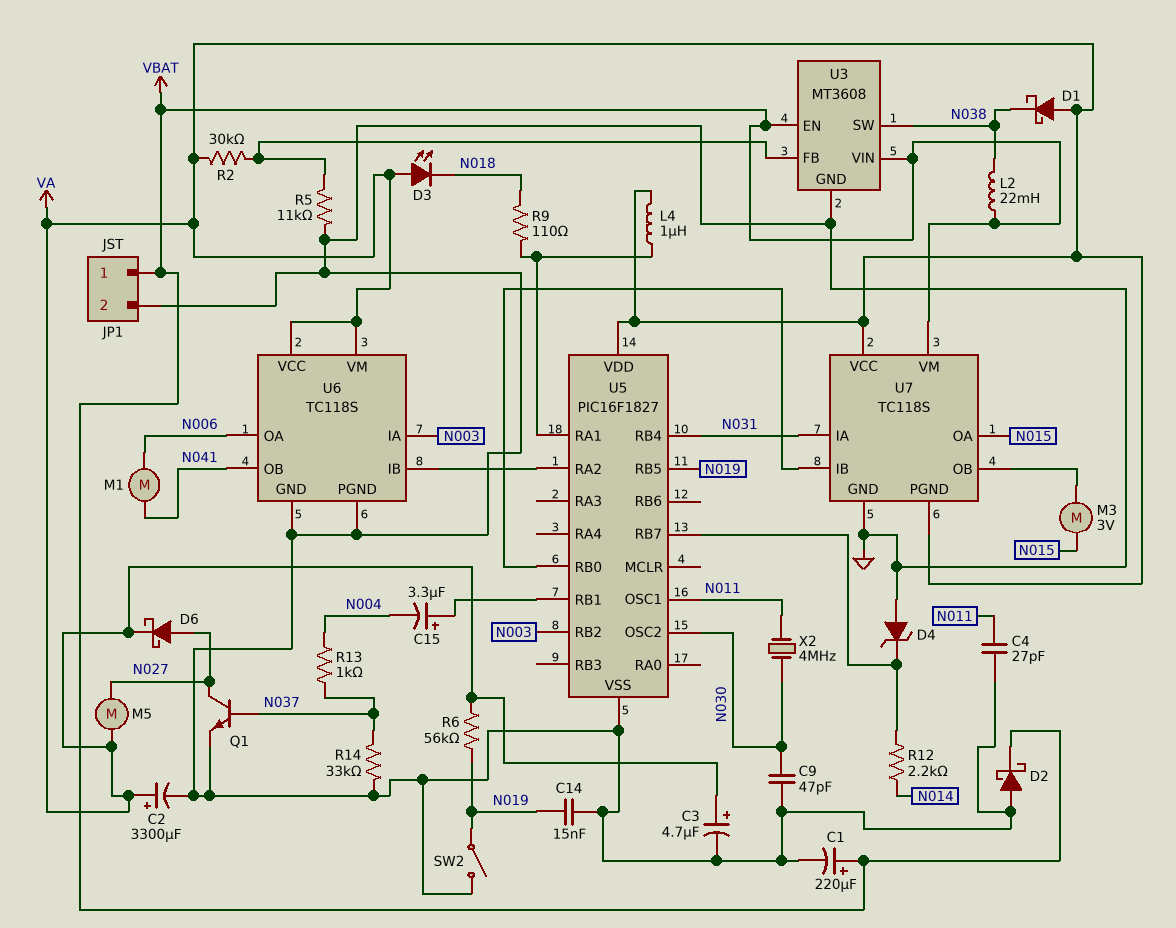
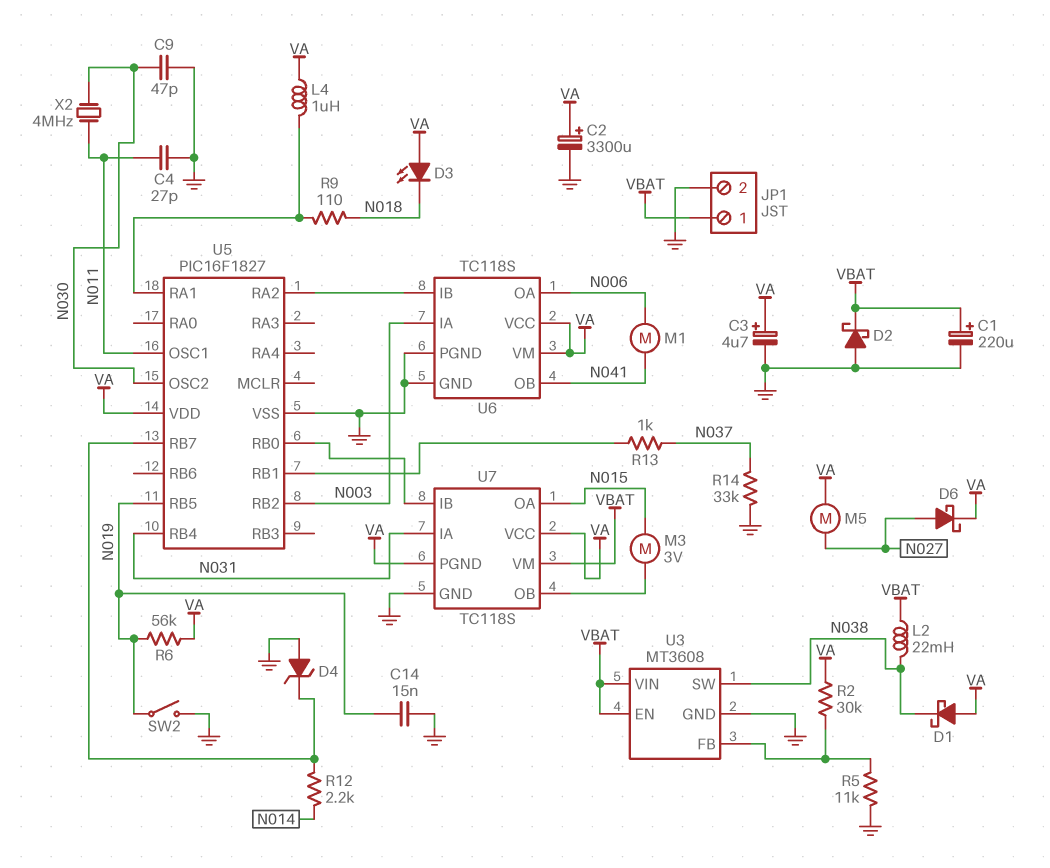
C15: 3.3uF (plus U5/RB1, minus N004) -> none
Q1: NPN (B N037, C N027, E GND) -> none
R13: 1k (N004, N037) -> 1k (N037, U5/RB1)

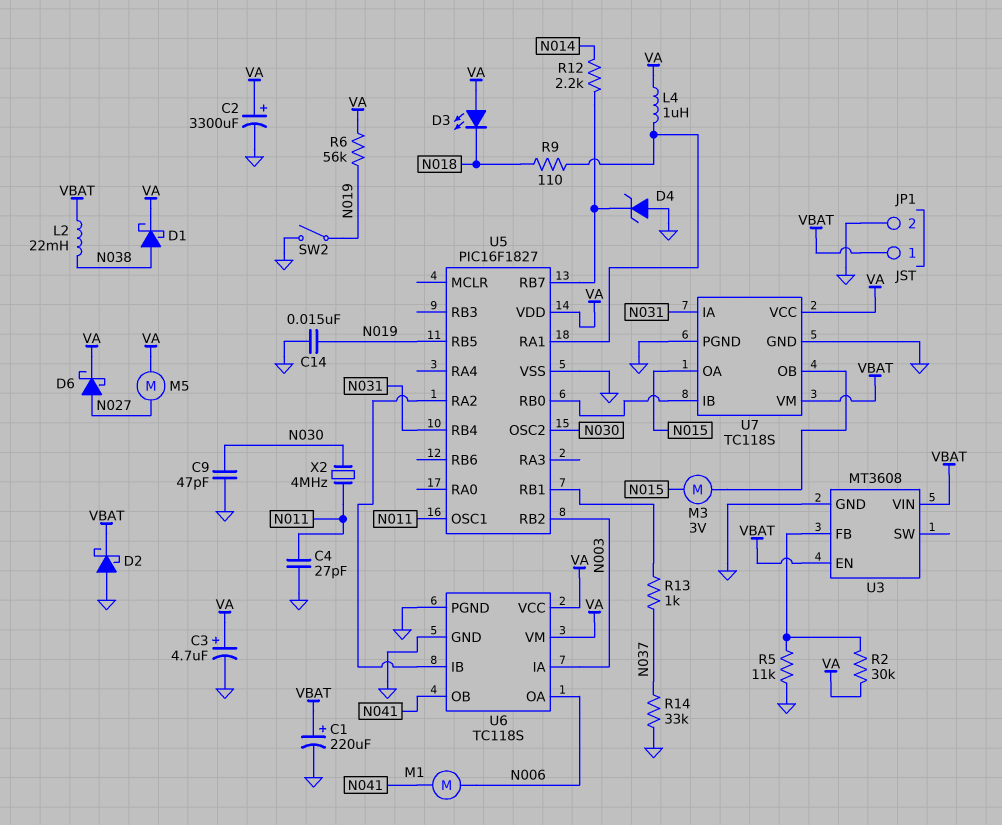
D1: schottky (A VA, K N038) -> schottky (A N038, K VA)
U3 pin SW: N038 -> none
U7 pin PGND: VA -> GND

